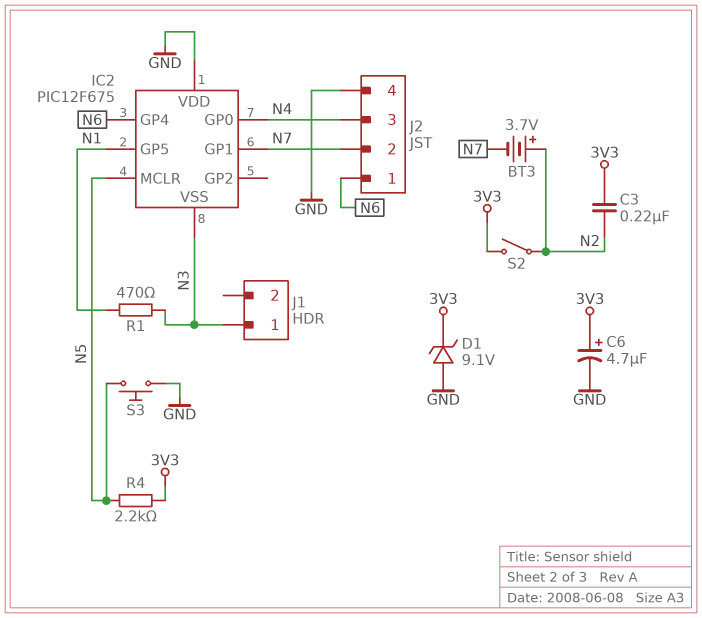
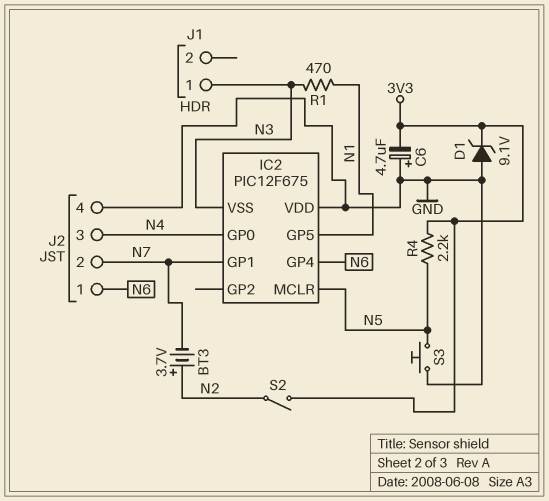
C3: 220nF (3V3, N2) -> none
C6: 4.7uF (plus 3V3, minus GND) -> 4.7uF (plus GND, minus 3V3)

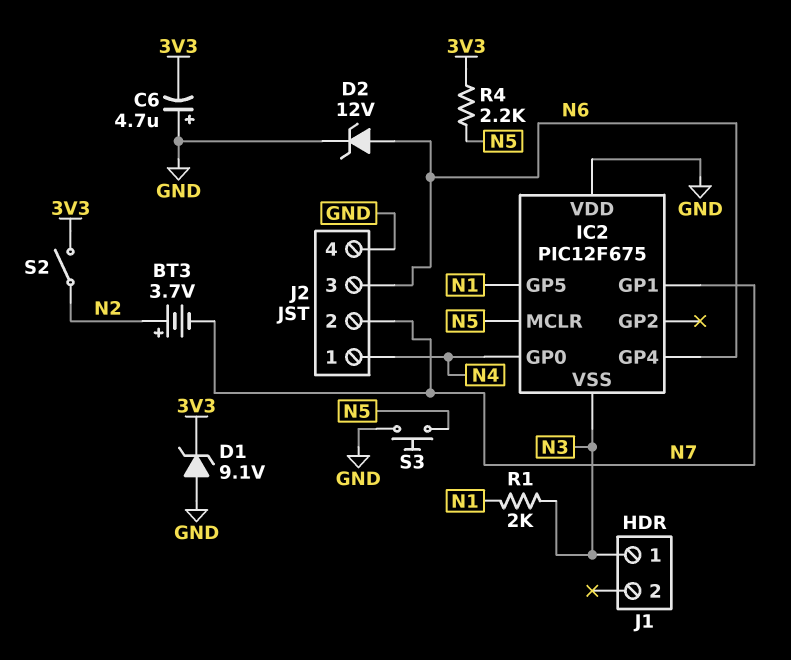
D2: none -> zener 12V (A N6, K GND)
J2 pin 1: N6 -> N4
J2 pin 3: N4 -> N6
R1: 470 (N1, N3) -> 2k (N1, N3)

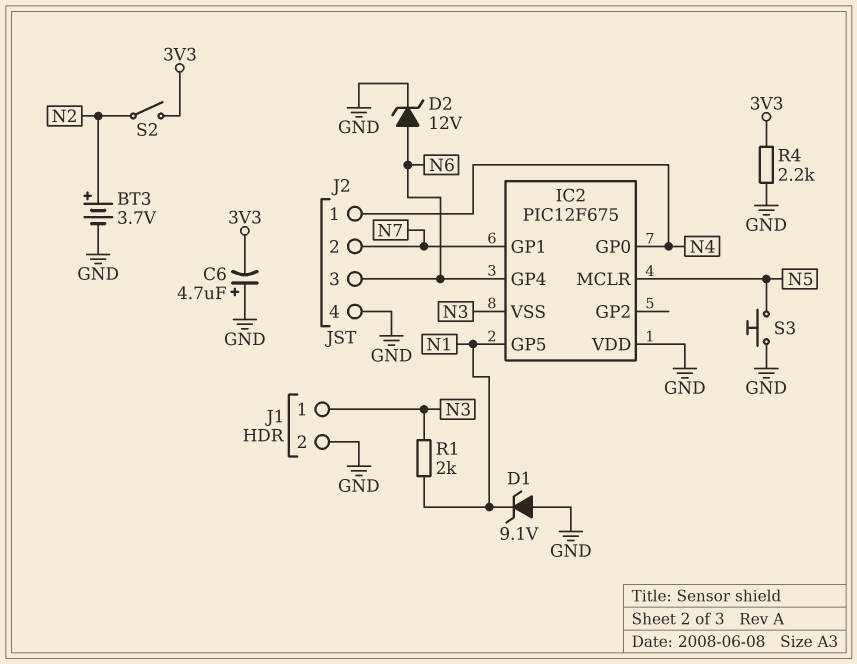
BT3: 3.7V (plus N2, minus N7) -> 3.7V (plus N2, minus GND)
D1: zener 9.1V (A GND, K 3V3) -> zener 9.1V (A GND, K N1)
J1 pin 2: none -> GND
R4: 2.2k (3V3, N5) -> 2.2k (3V3, GND)

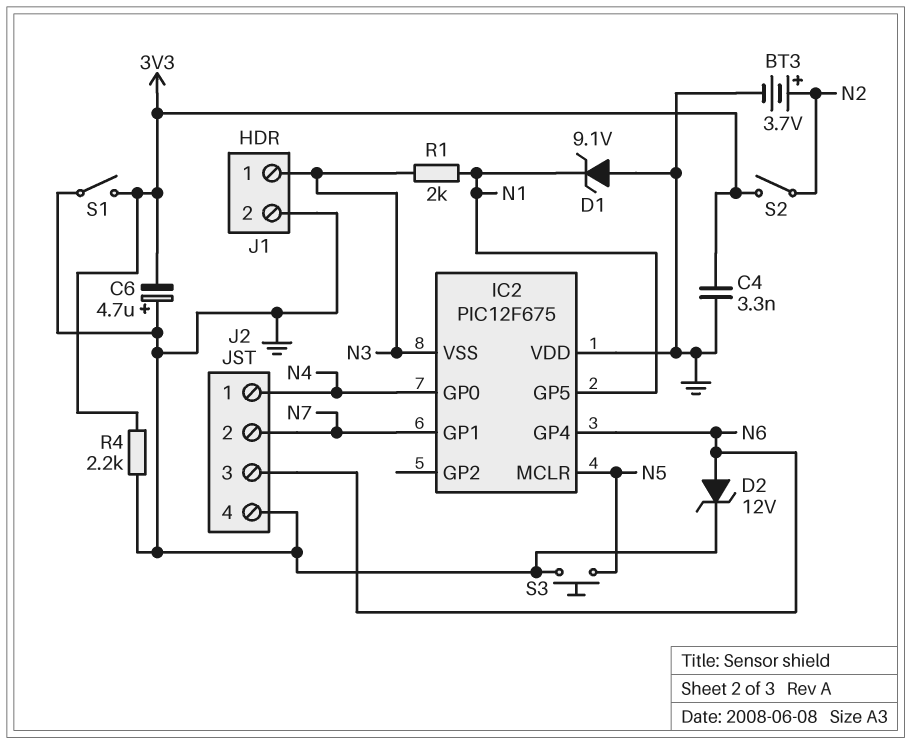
C4: none -> 3.3nF (3V3, GND)
S1: none -> switch (3V3, GND)

